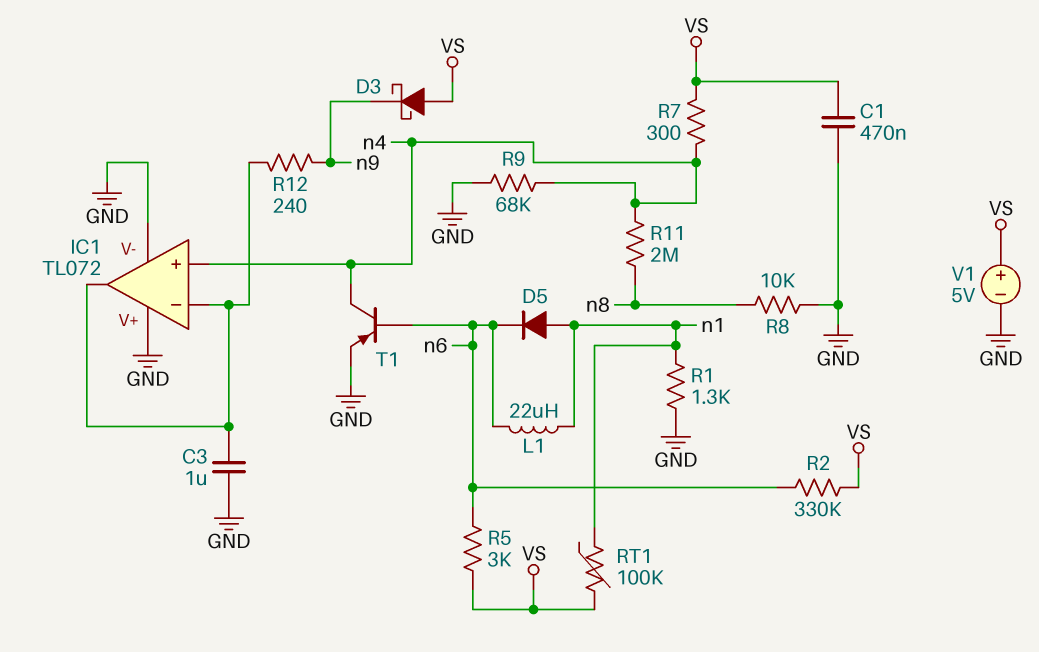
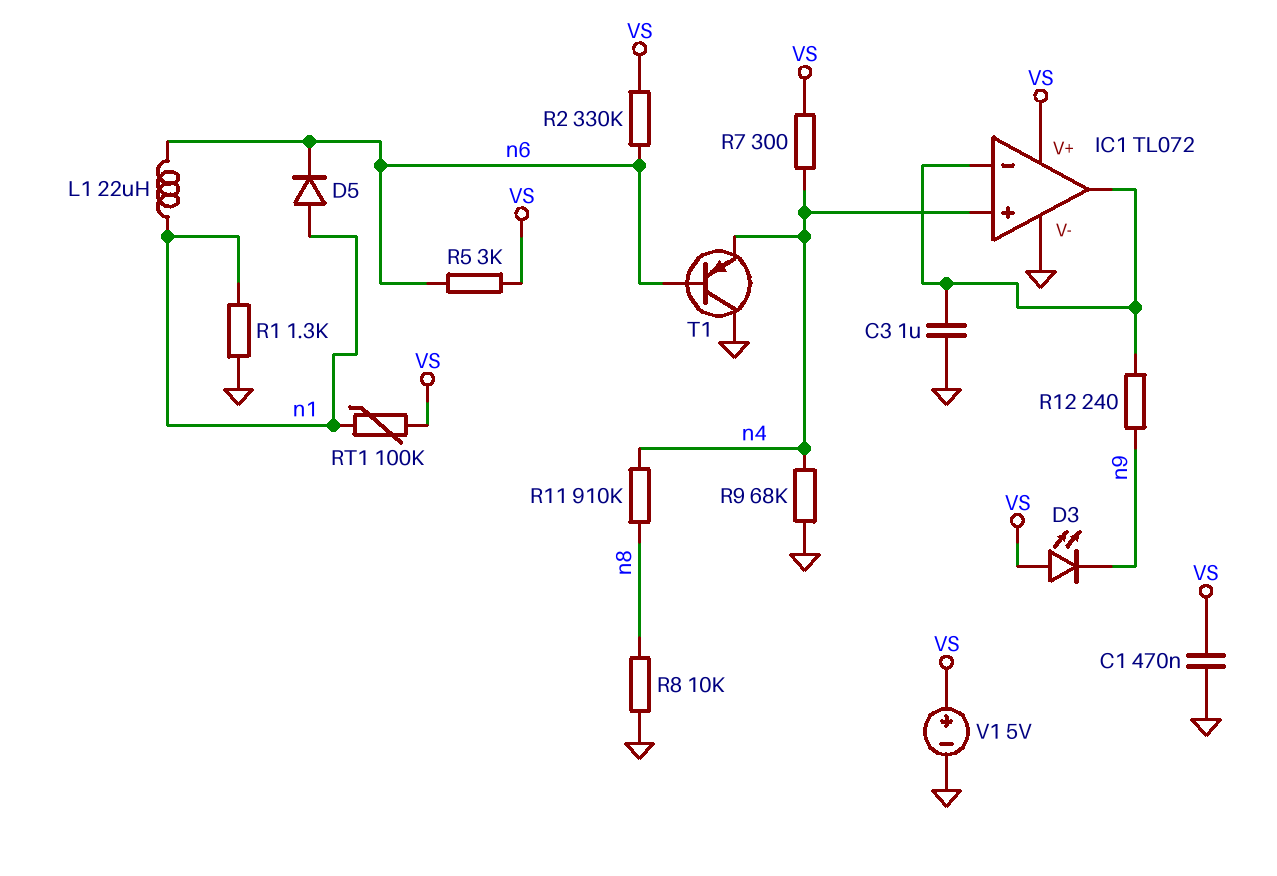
D3: schottky (A VS, K n9) -> LED (A VS, K n9)
IC1 pin V+: GND -> VS
R11: 2M (n4, n8) -> 910k (n4, n8)
T1: PNP (B n6, C n4, E GND) -> PNP (B n6, C GND, E n4)

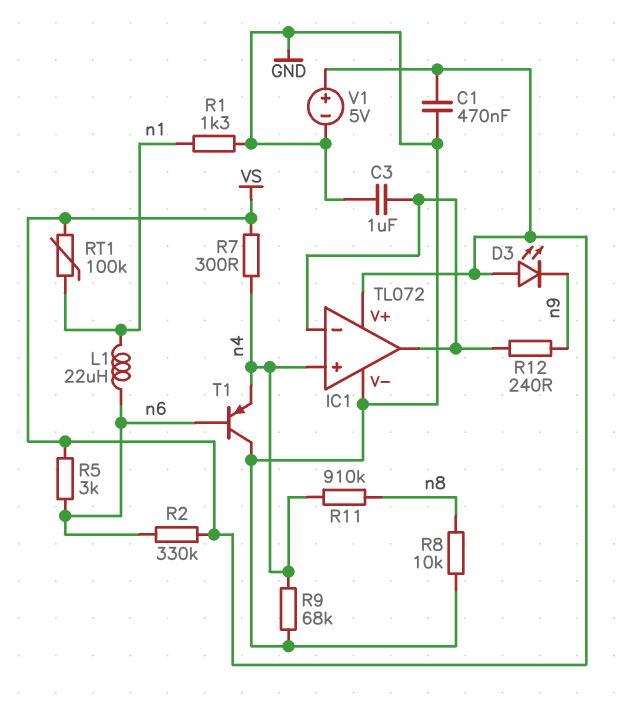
D5: diode (A n1, K n6) -> none

